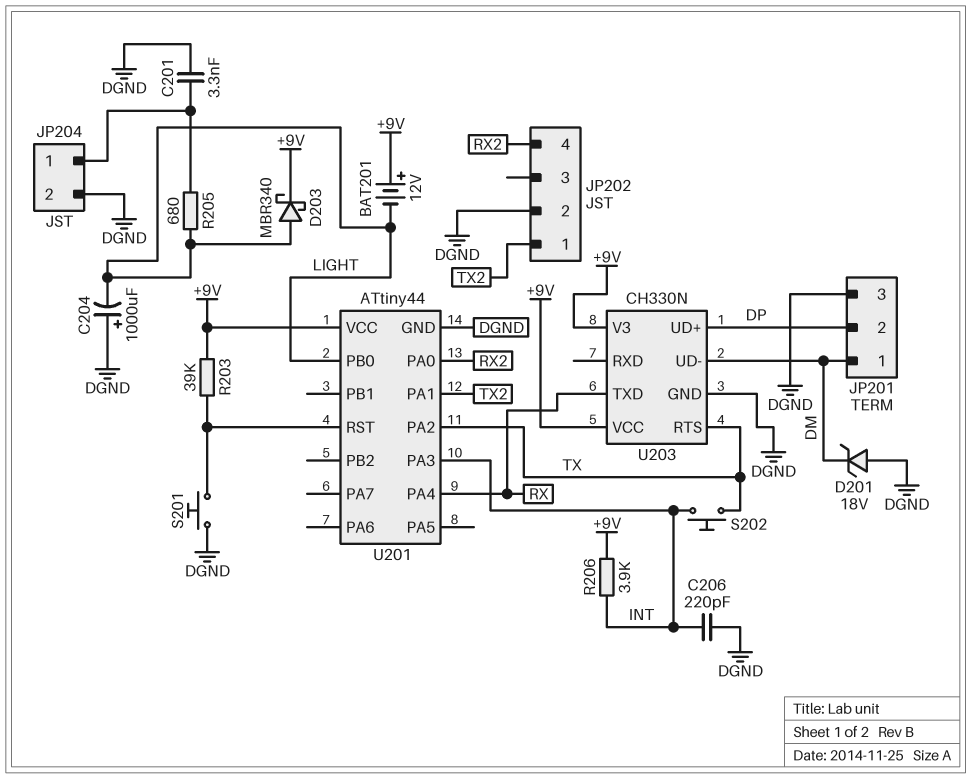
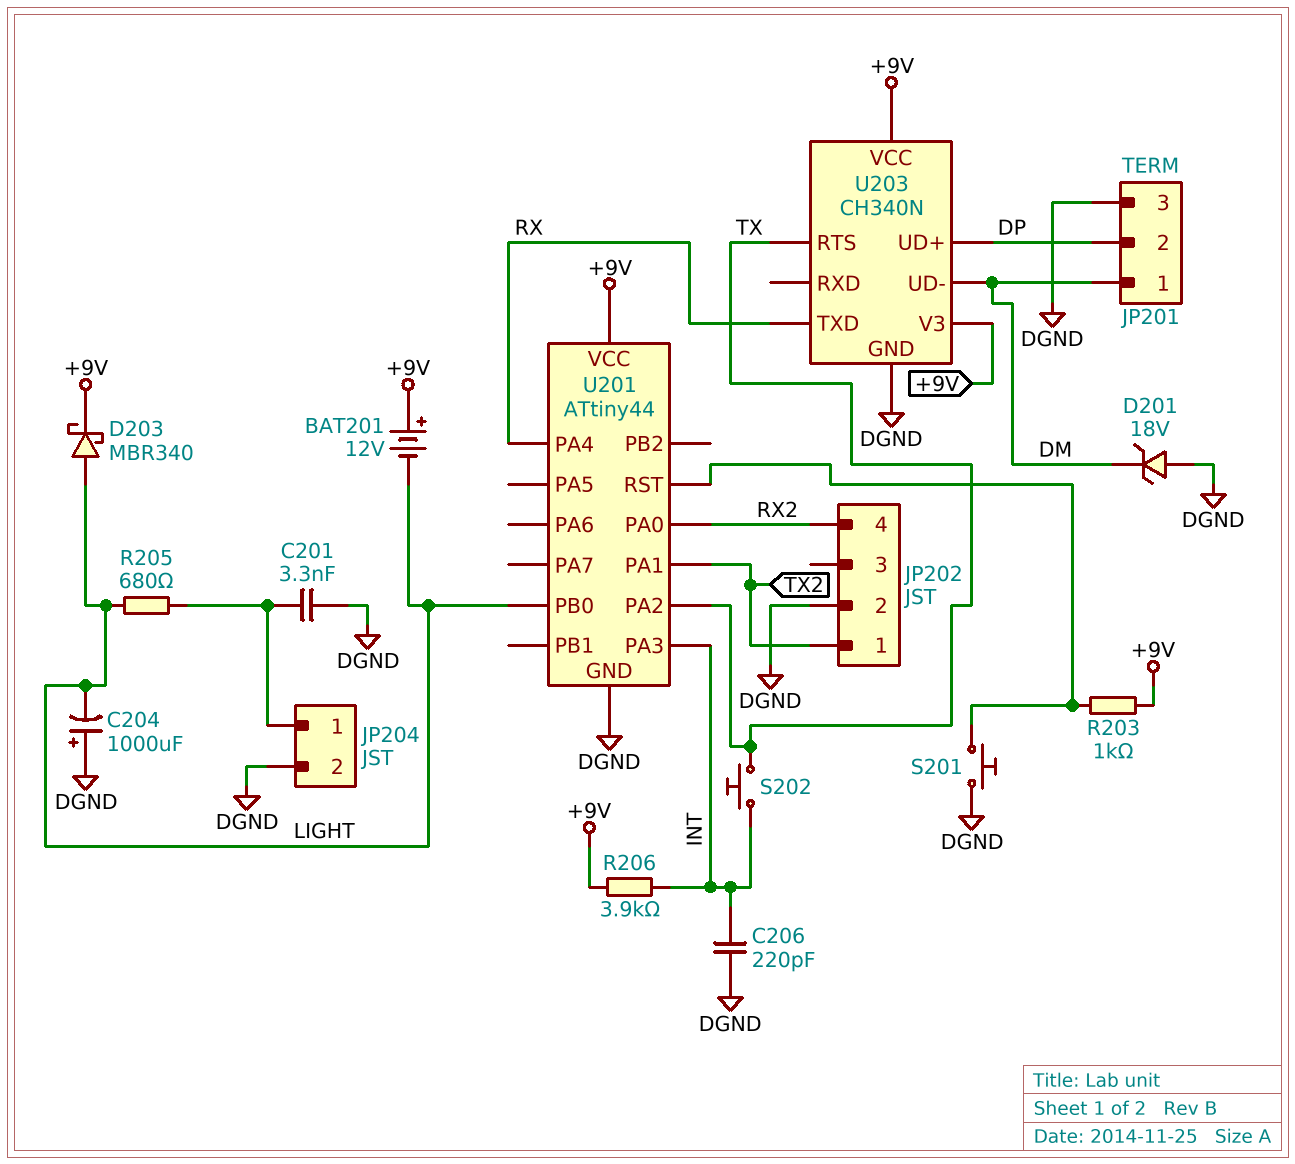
R203: 39k (+9V, U201/RST) -> 1k (+9V, U201/RST)
U203: CH330N -> CH340N

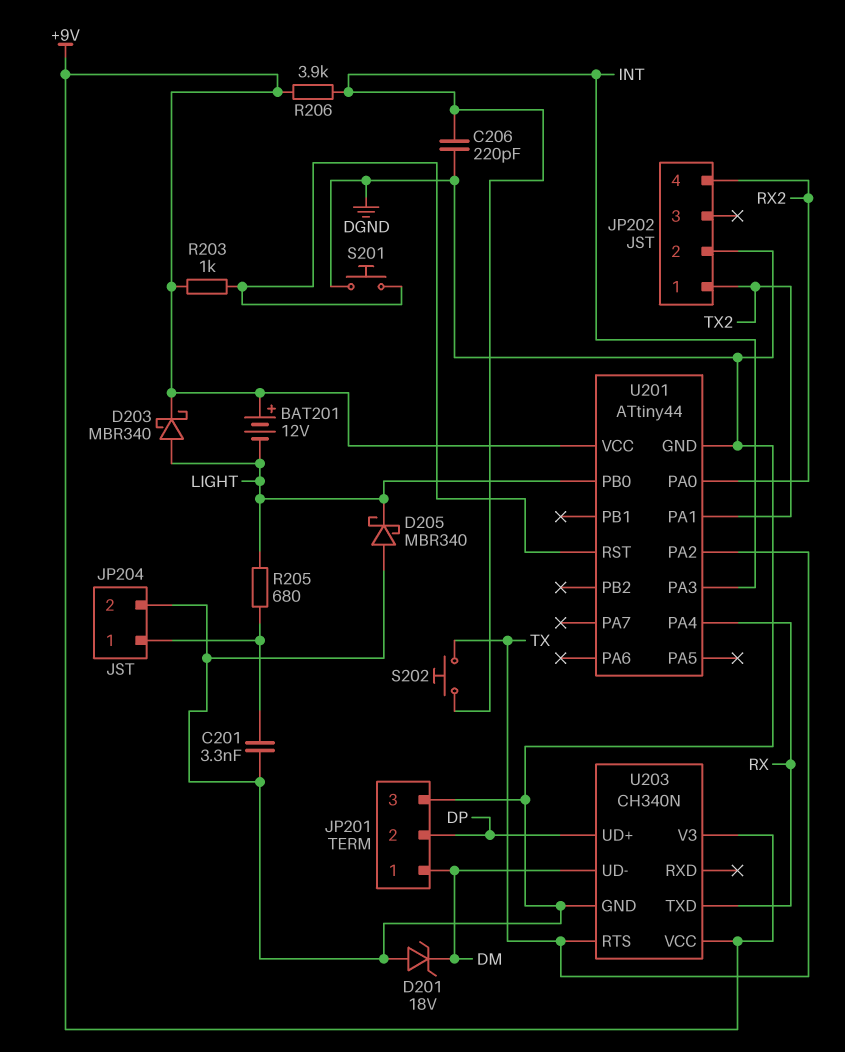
C204: 1000uF (plus DGND, minus LIGHT) -> none
D205: none -> schottky MBR340 (A DGND, K LIGHT)

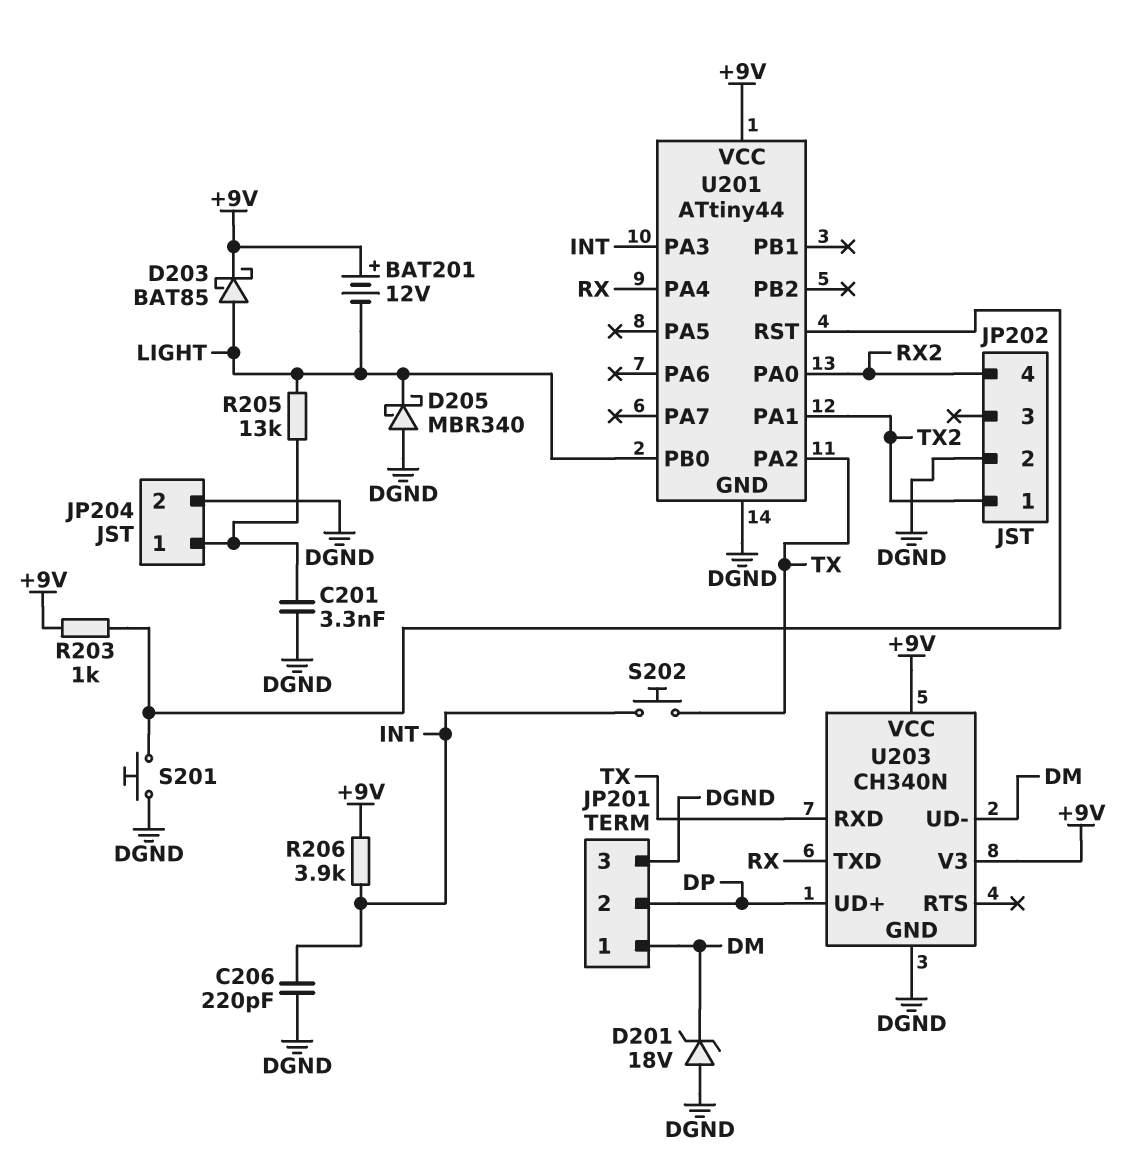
D203: schottky MBR340 (A LIGHT, K +9V) -> schottky BAT85 (A LIGHT, K +9V)
R205: 680 (JP204/1, LIGHT) -> 13k (JP204/1, LIGHT)
U203 pin RTS: TX -> none
U203 pin RXD: none -> TX

